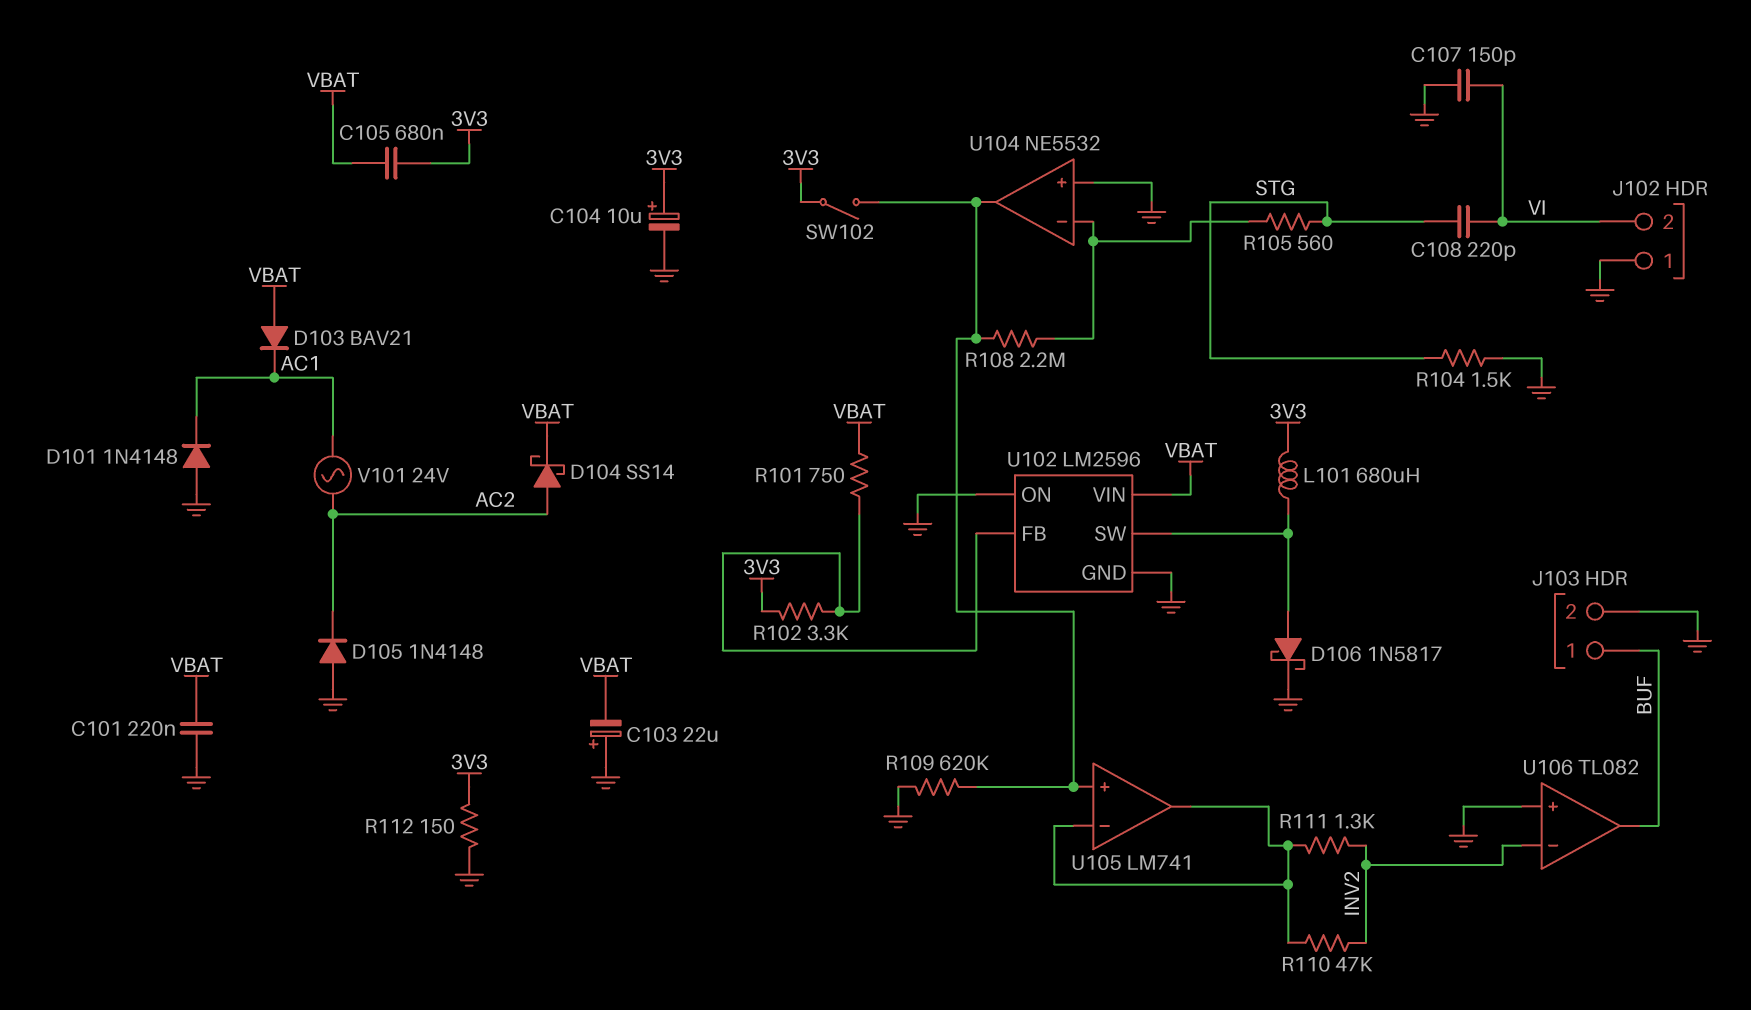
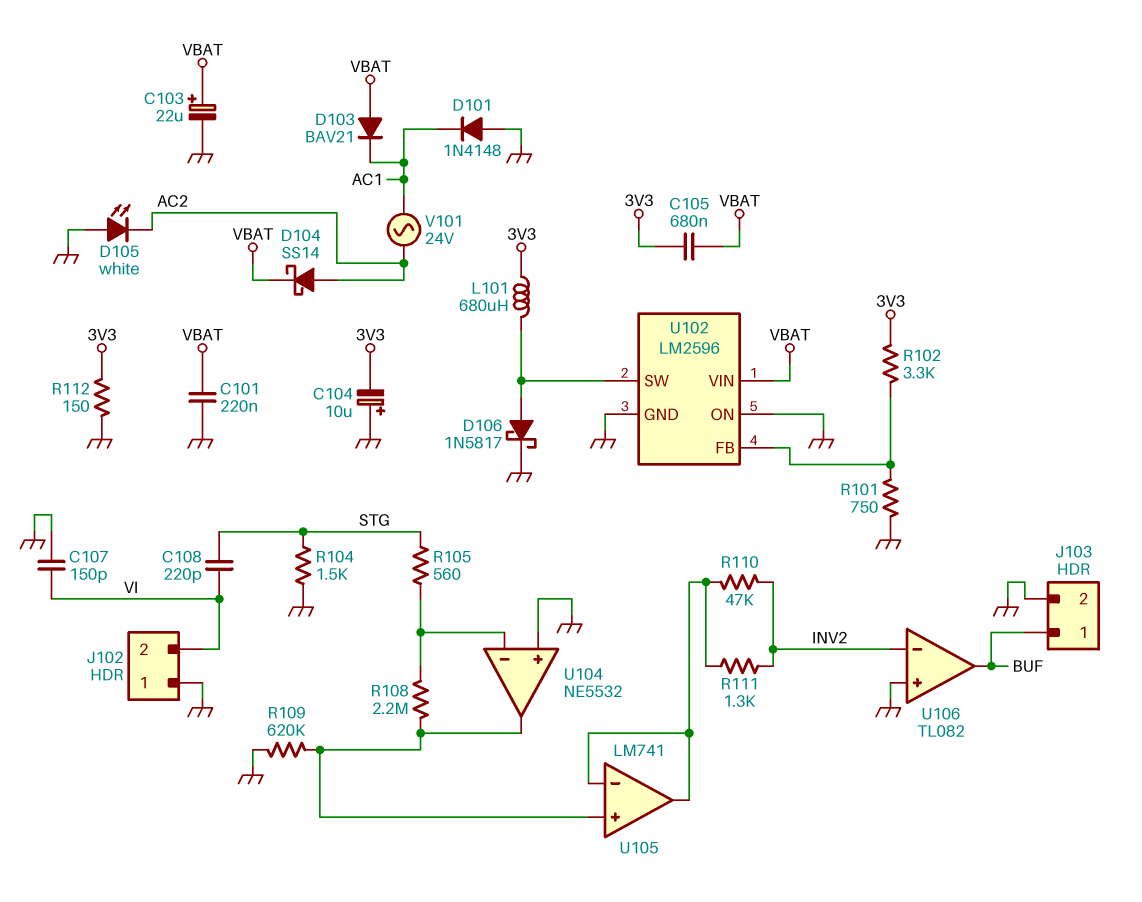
C103: 22uF (plus GND, minus VBAT) -> 22uF (plus VBAT, minus GND)
C104: 10uF (plus 3V3, minus GND) -> 10uF (plus GND, minus 3V3)
D105: diode 1N4148 (A GND, K AC2) -> LED white (A GND, K AC2)
R101: 750 (U102/FB, VBAT) -> 750 (GND, U102/FB)
SW102: switch (3V3, U104/out) -> none

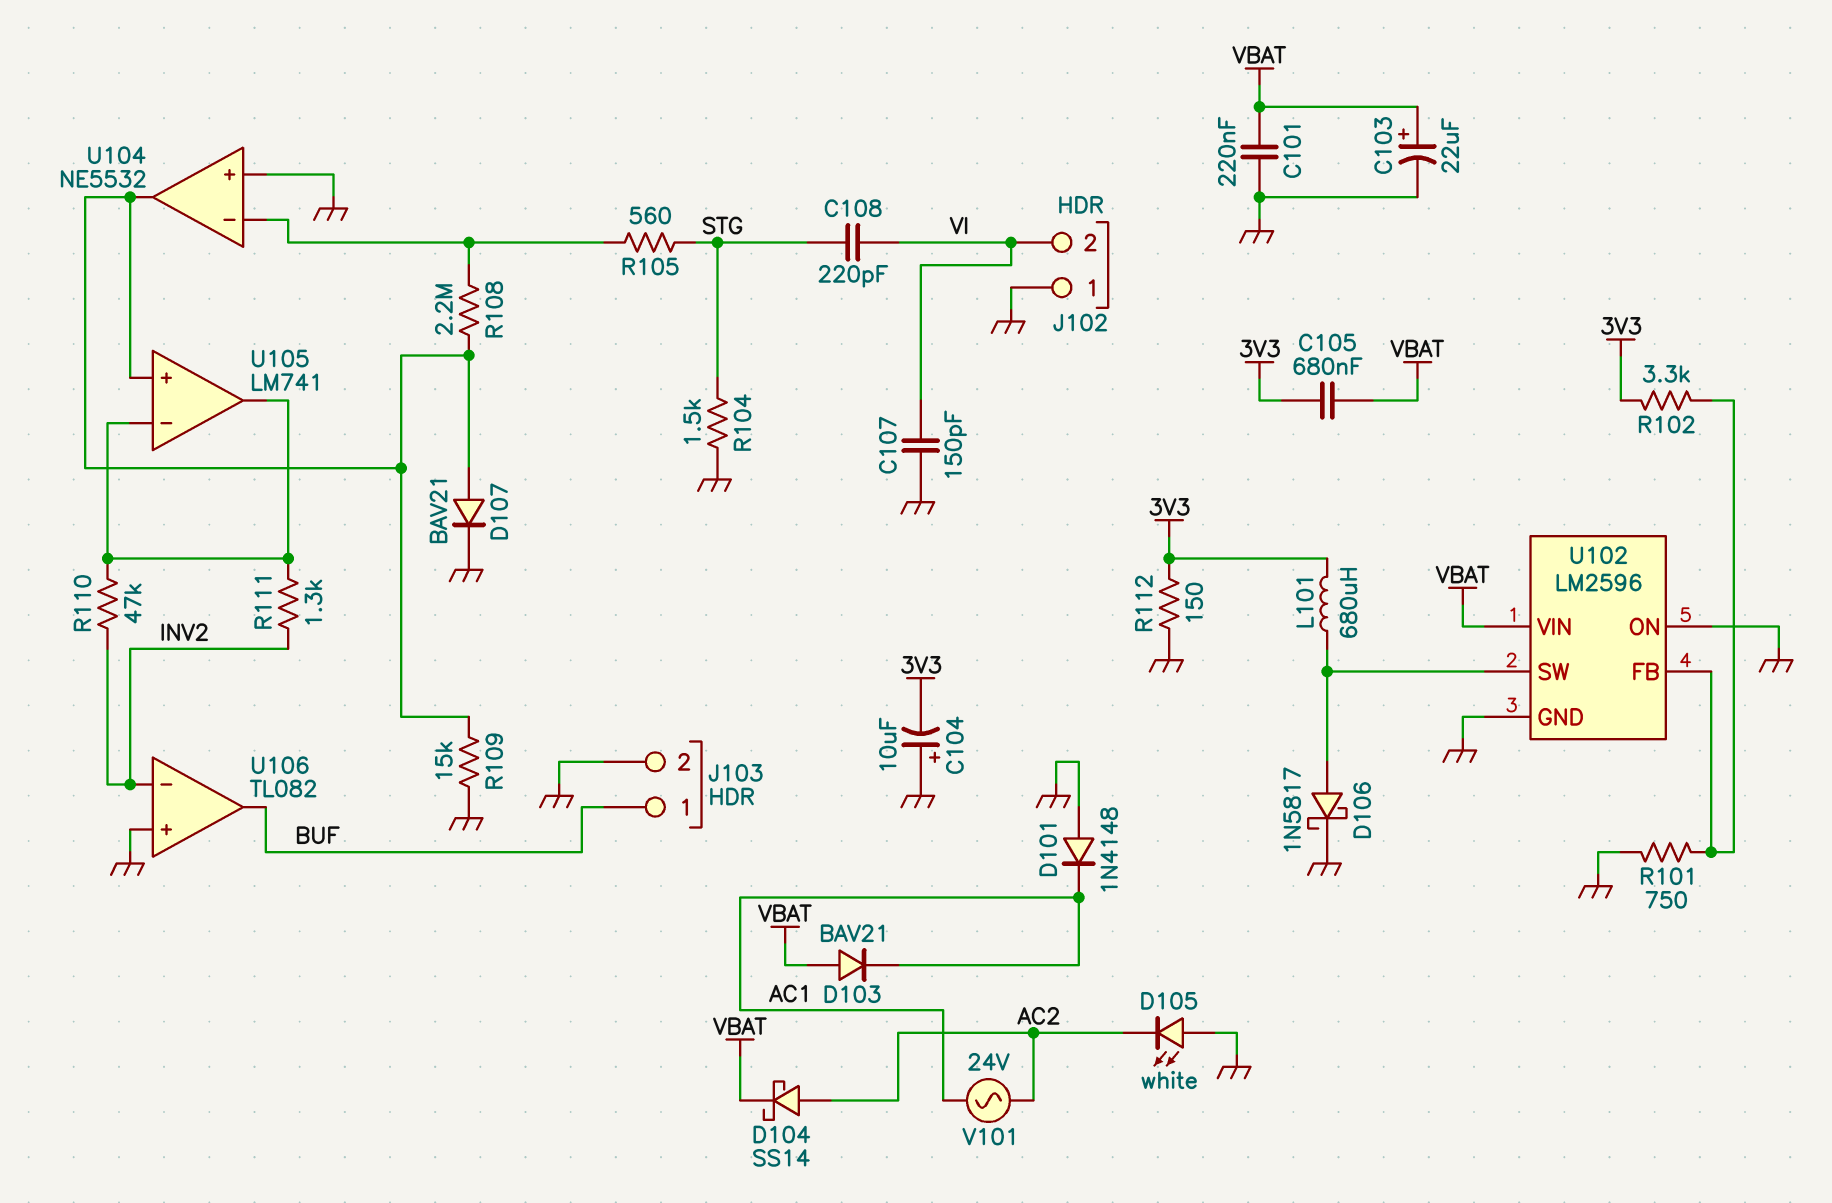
D107: none -> diode BAV21 (A U104/out, K GND)
R109: 620k (GND, U104/out) -> 15k (GND, U104/out)

